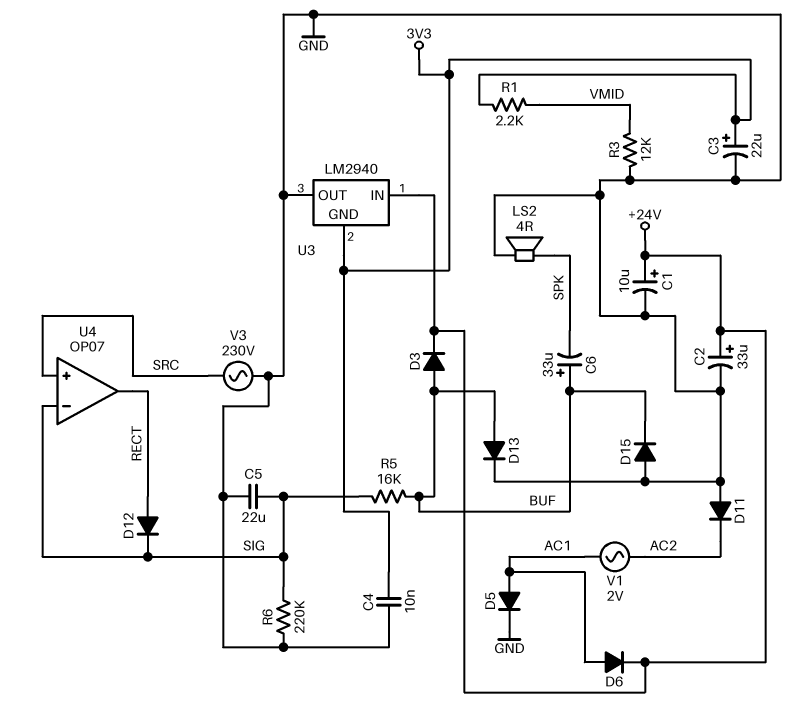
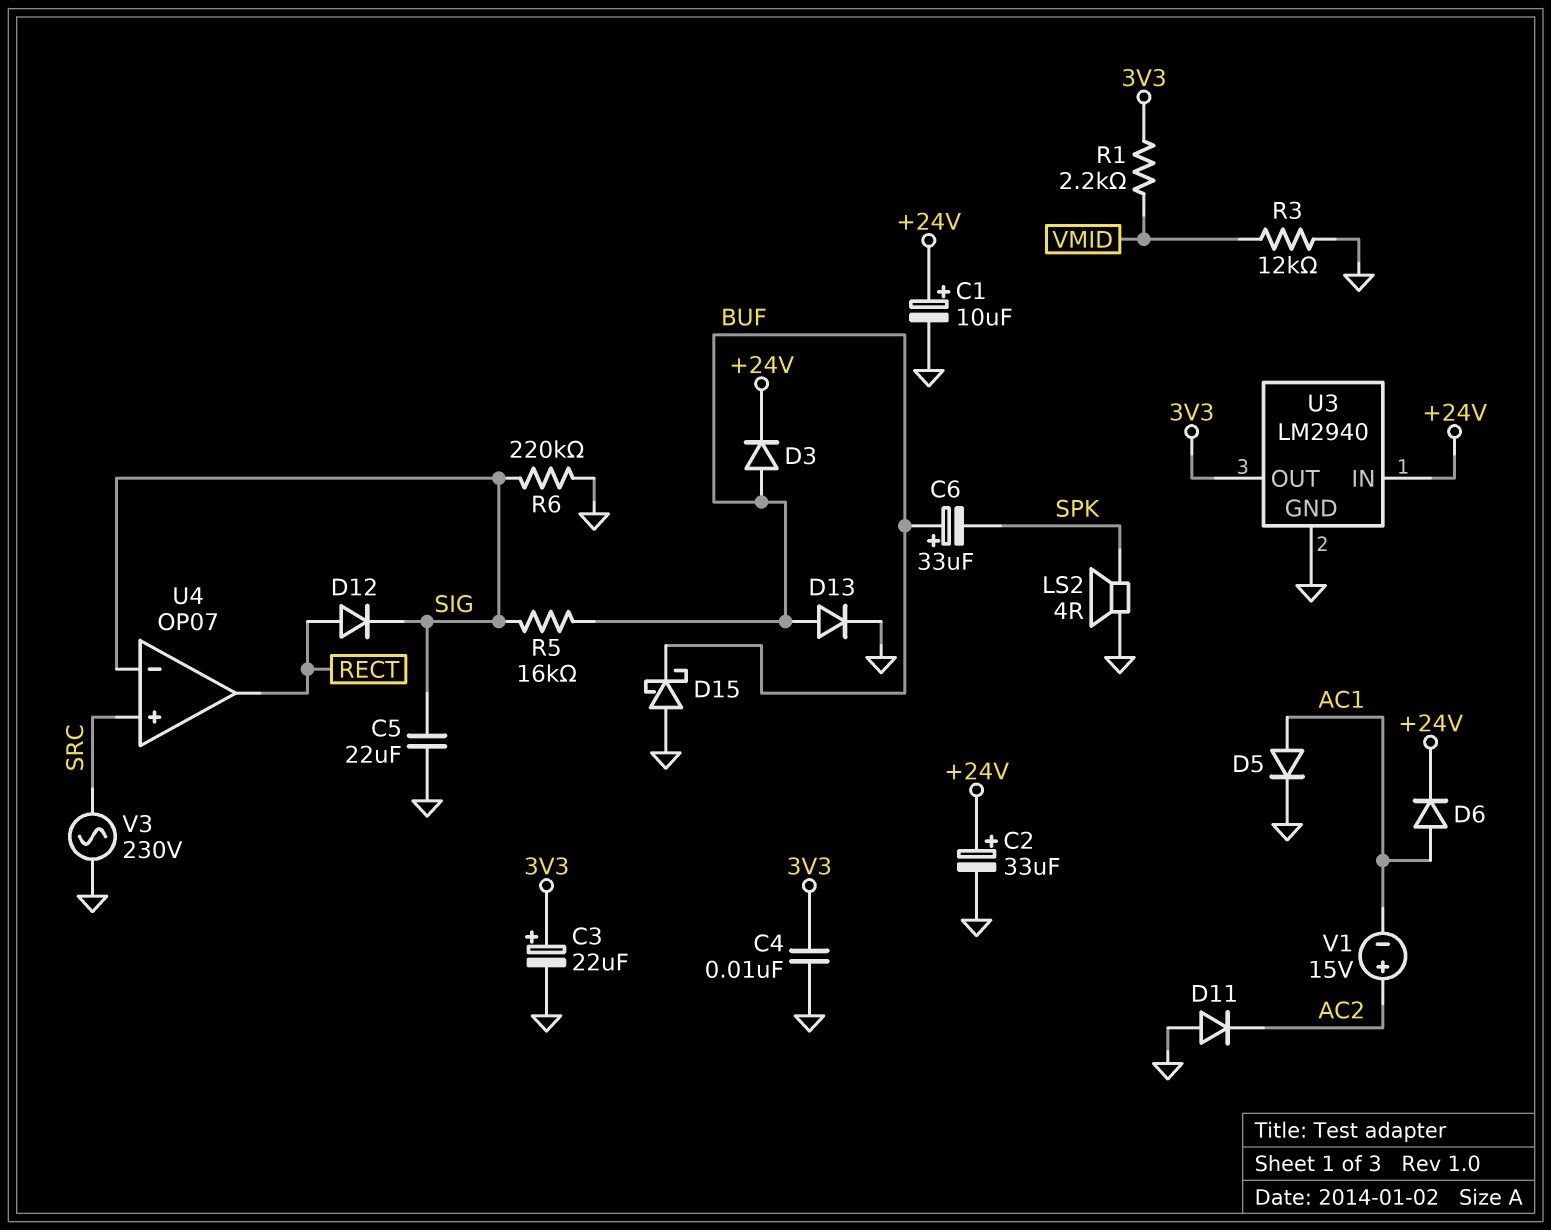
D15: diode (A GND, K BUF) -> schottky (A GND, K BUF)
U3 pin GND: 3V3 -> GND
U3 pin OUT: GND -> 3V3
V1: AC 2V (AC1, AC2) -> 15V (plus AC2, minus AC1)

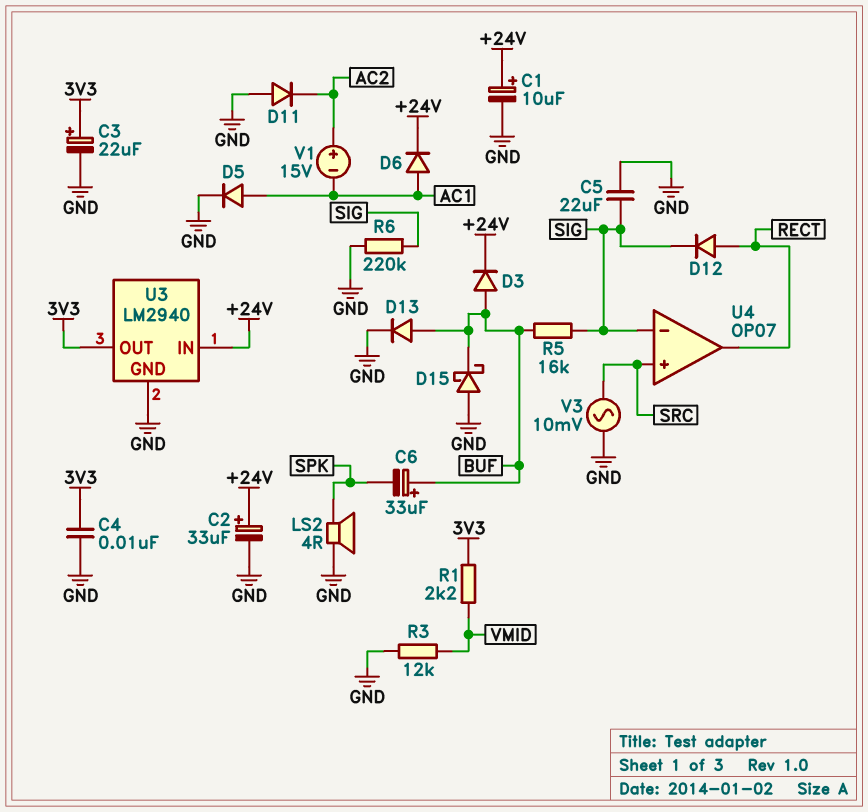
V3: AC 230V (GND, SRC) -> AC 10mV (GND, SRC)

